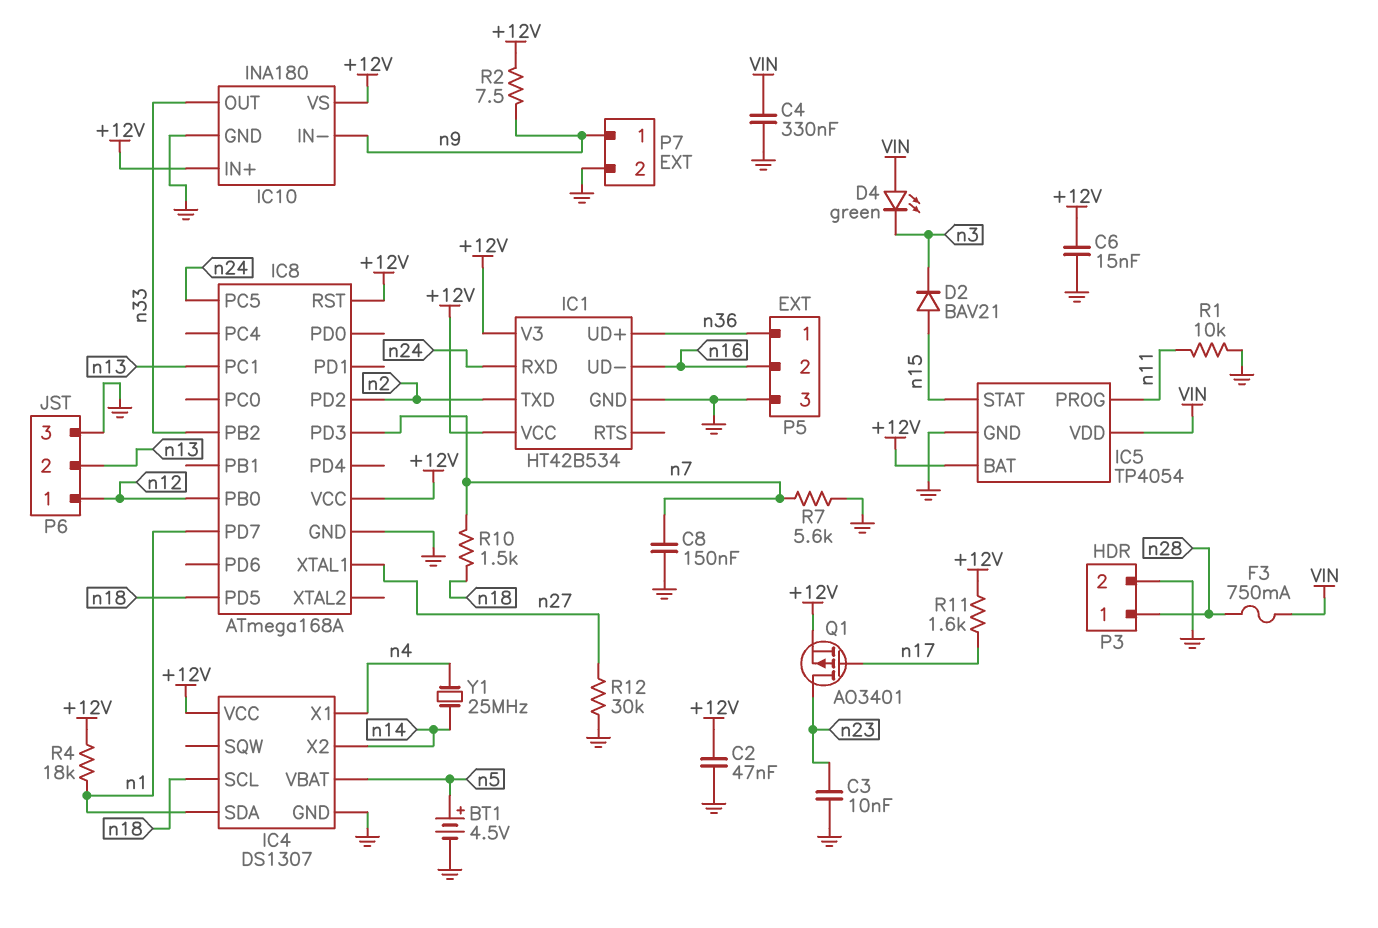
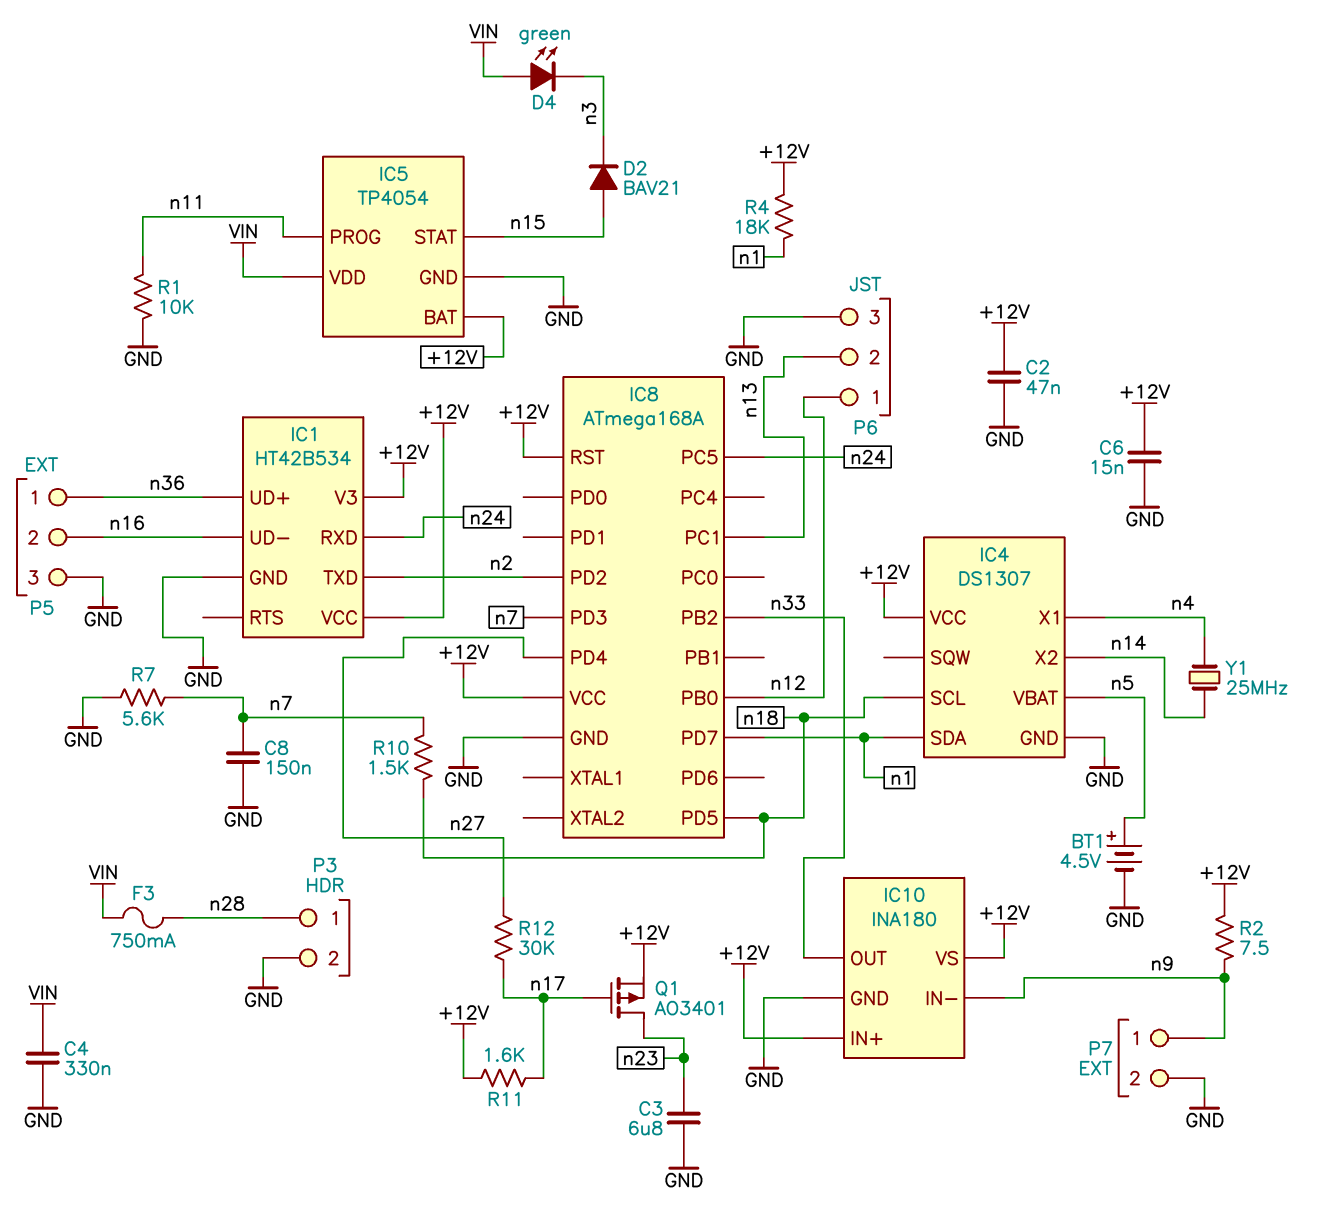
C3: 10nF (GND, n23) -> 6.8uF (GND, n23)
IC8 pin PD4: none -> n27
IC8 pin XTAL1: n27 -> none
R12: 30k (GND, n27) -> 30k (n17, n27)

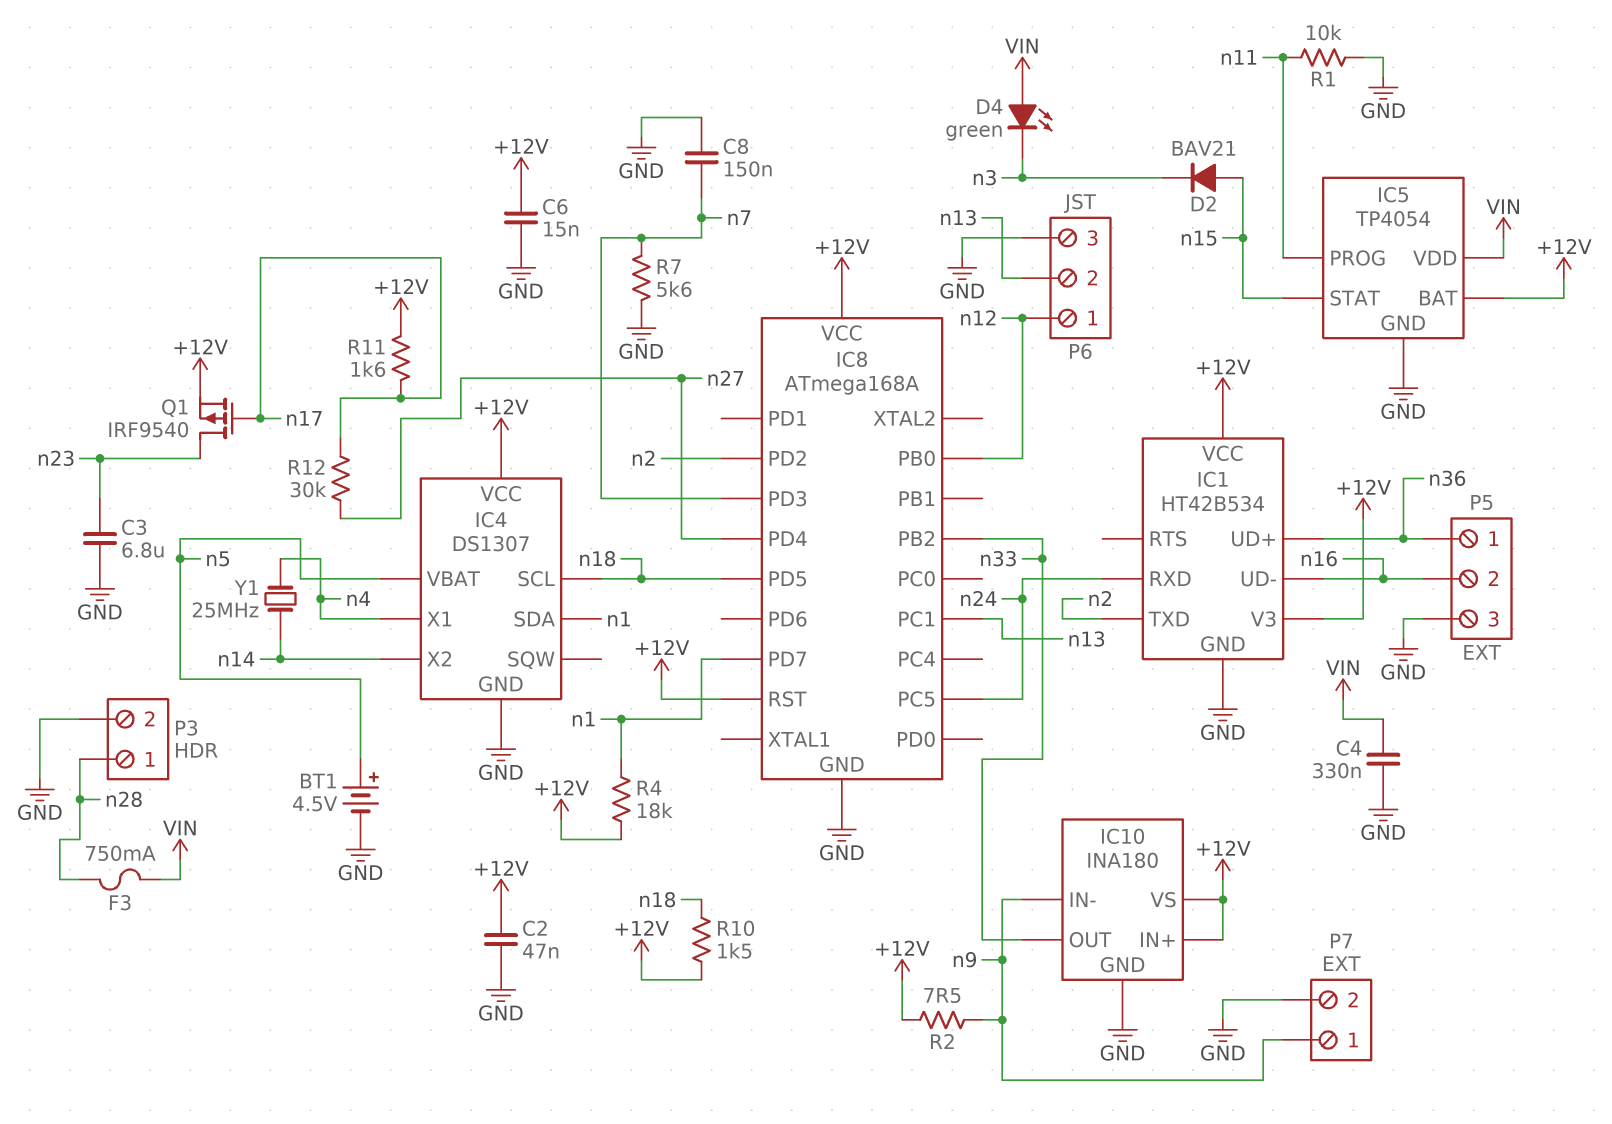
Q1: PMOS AO3401 (G n17, D n23, S +12V) -> PMOS IRF9540 (G n17, D n23, S +12V)
R10: 1.5k (n7, n18) -> 1.5k (+12V, n18)

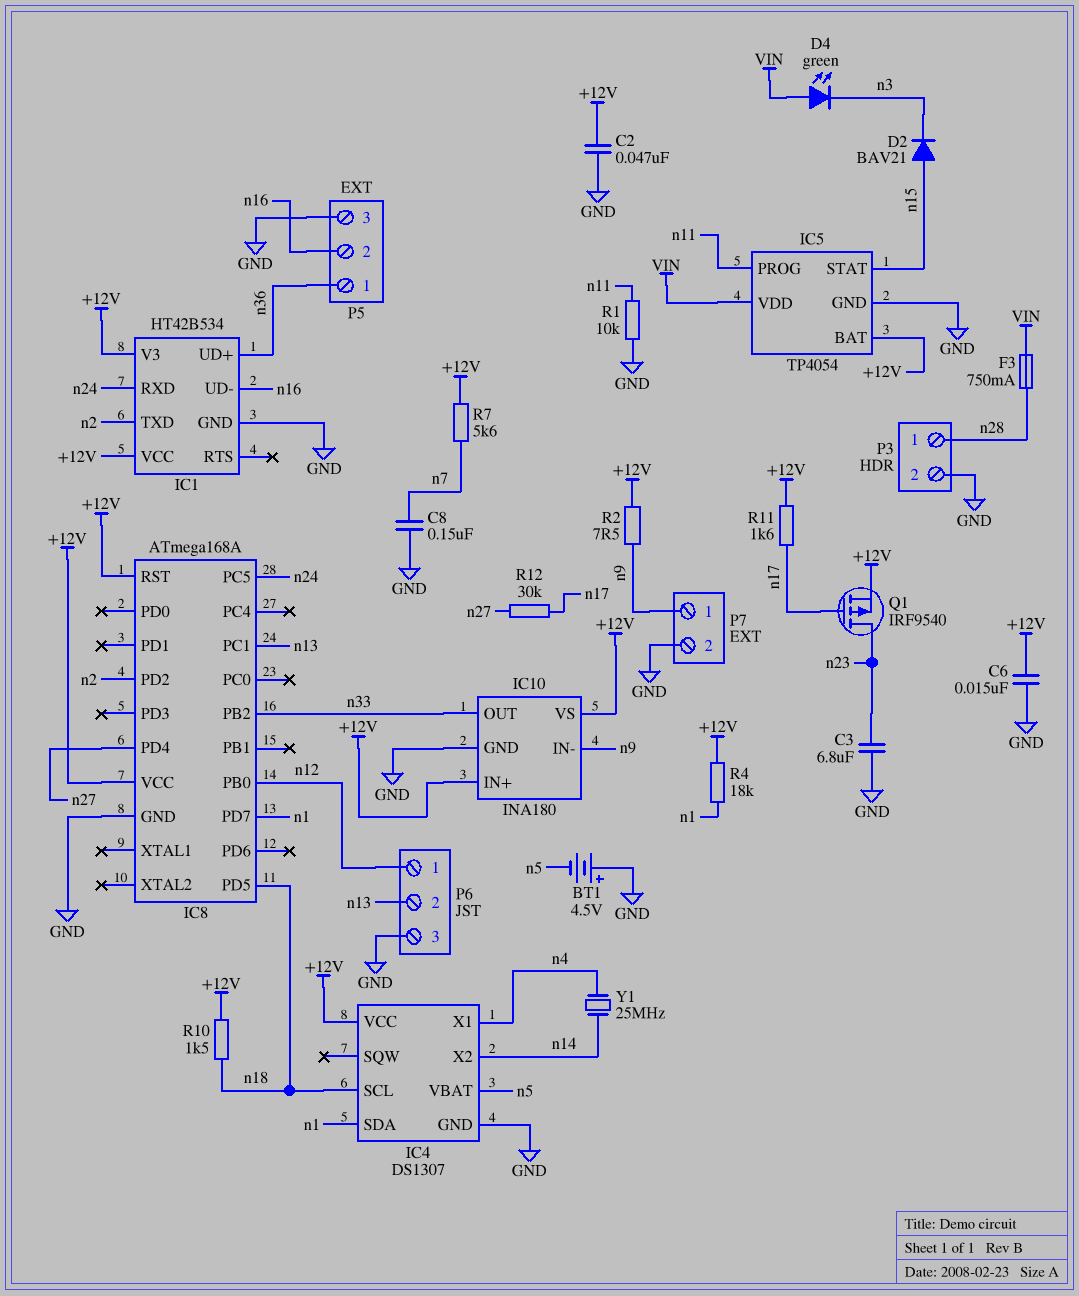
BT1: 4.5V (plus n5, minus GND) -> 4.5V (plus GND, minus n5)
C4: 330nF (GND, VIN) -> none
IC8 pin PD3: n7 -> none
R7: 5.6k (GND, n7) -> 5.6k (+12V, n7)

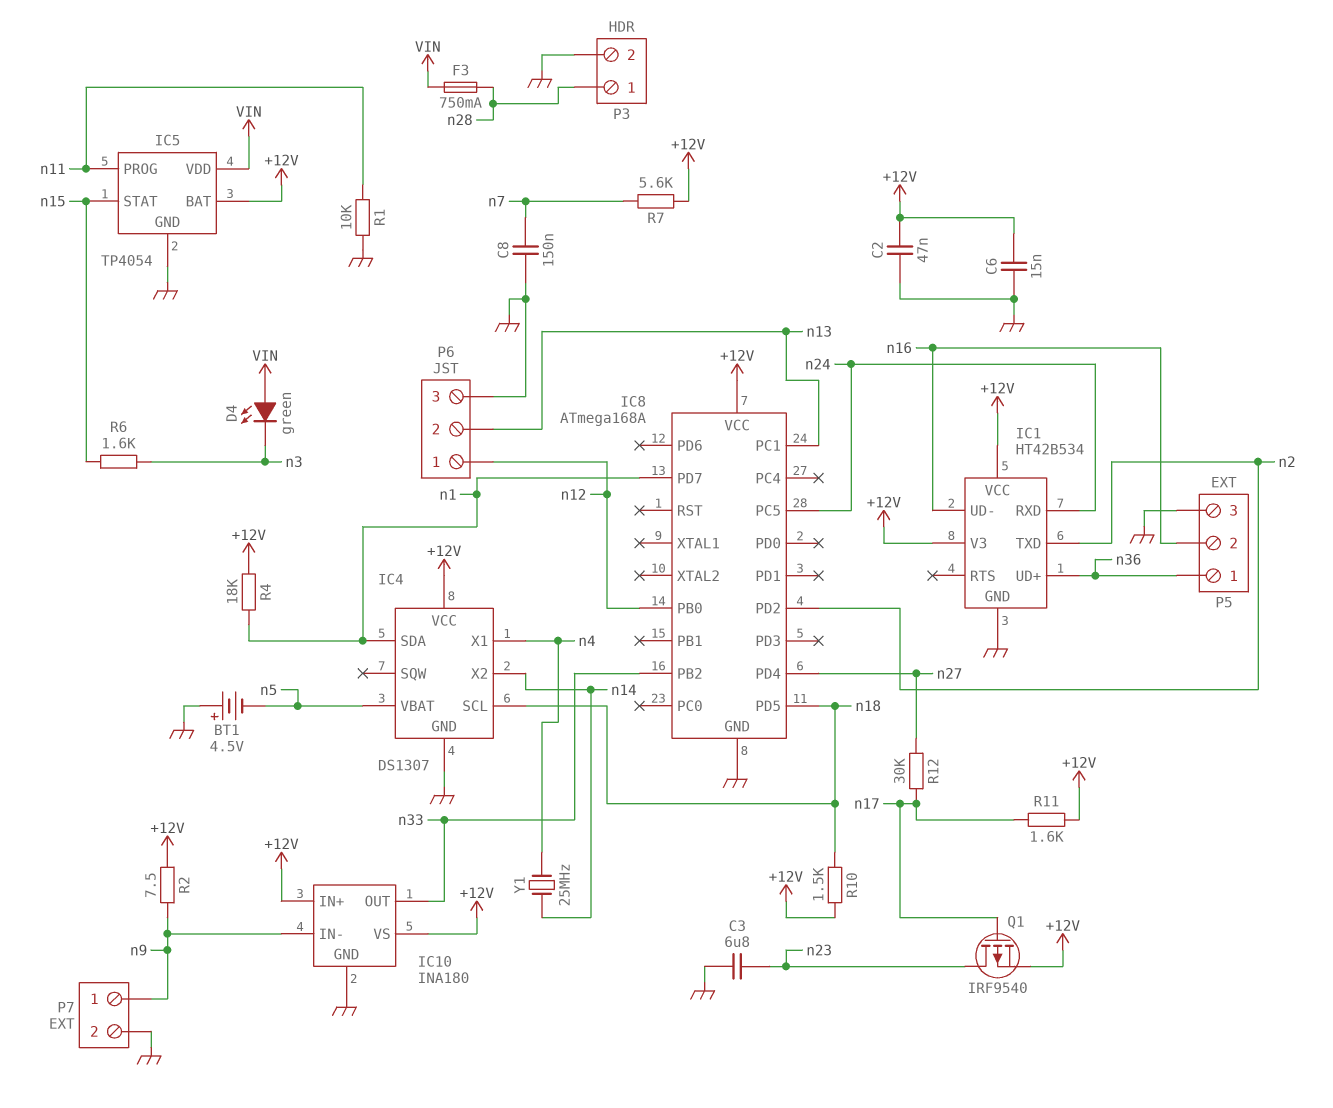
D2: diode BAV21 (A n15, K n3) -> none
IC8 pin RST: +12V -> none
R6: none -> 1.6k (n3, n15)

